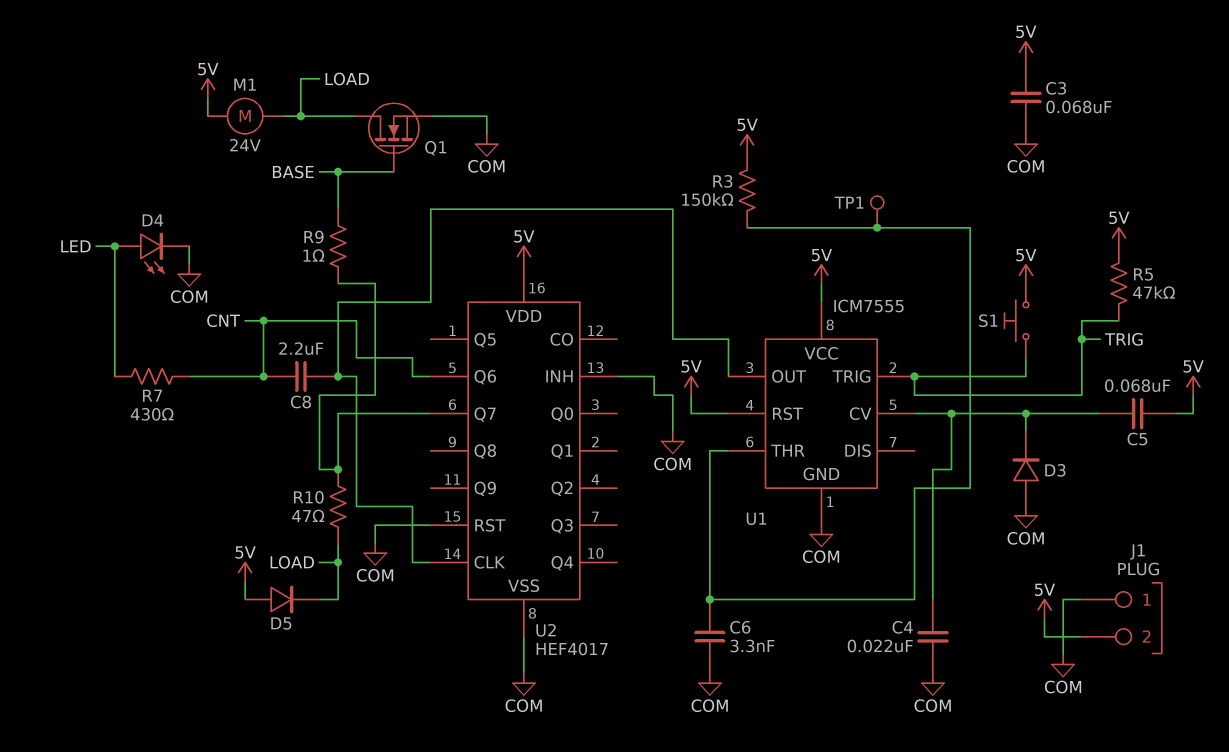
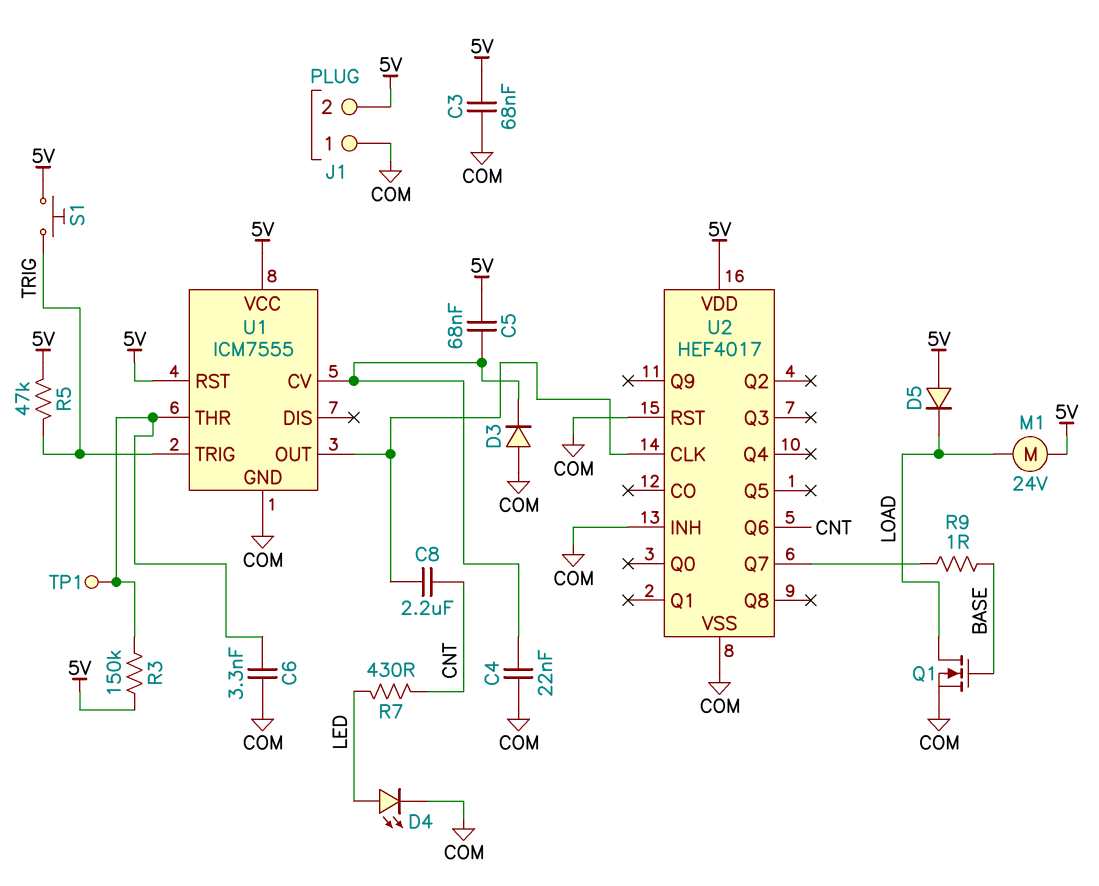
R10: 47 (LOAD, U2/Q7) -> none

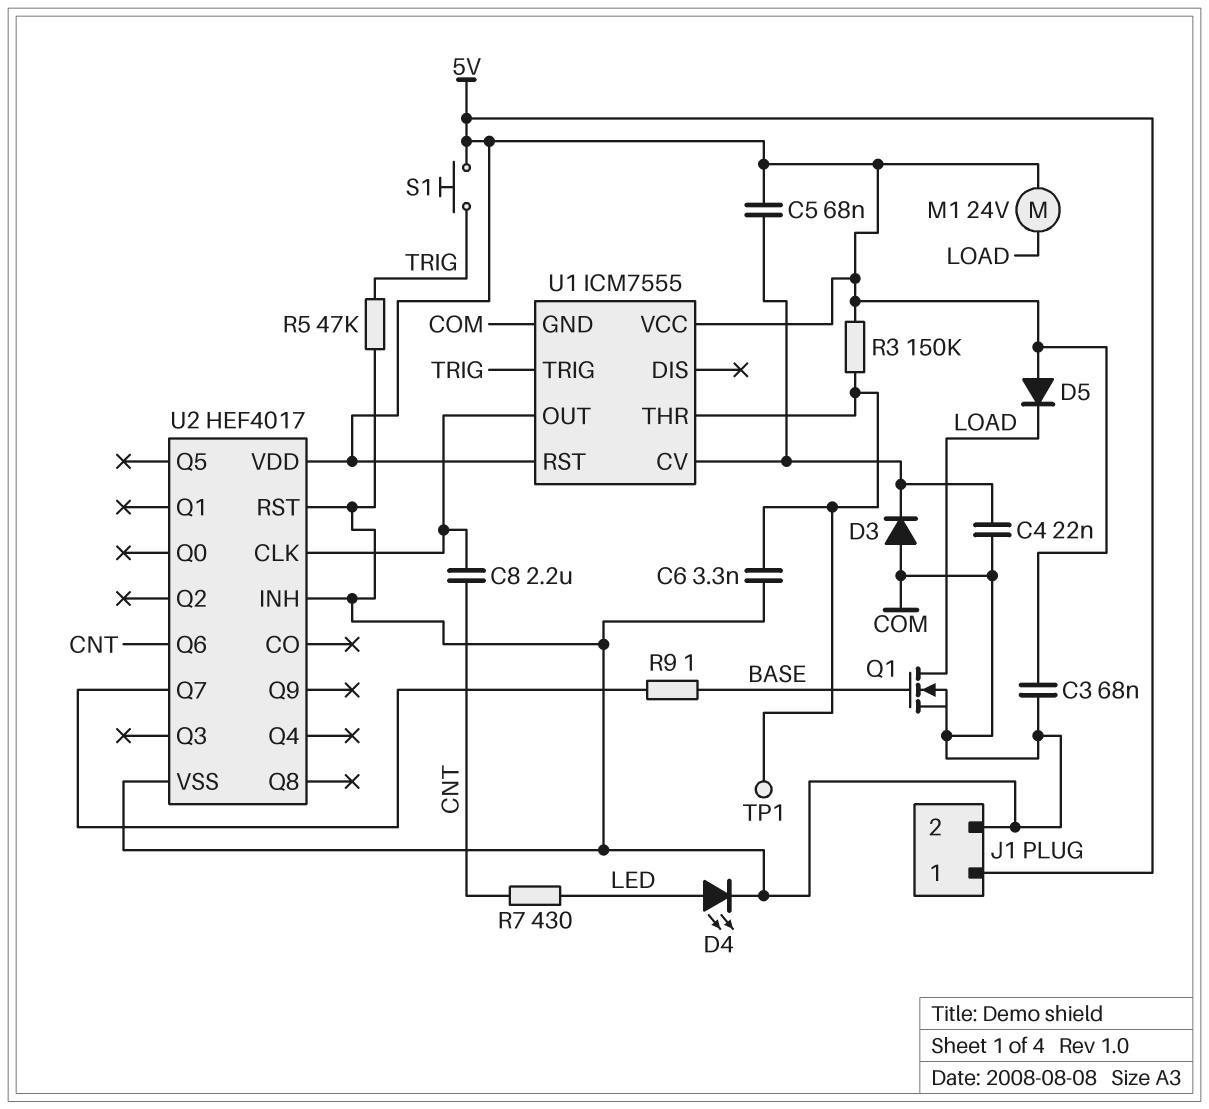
J1 pin 1: COM -> 5V
J1 pin 2: 5V -> COM
R5: 47k (5V, TRIG) -> 47k (COM, TRIG)

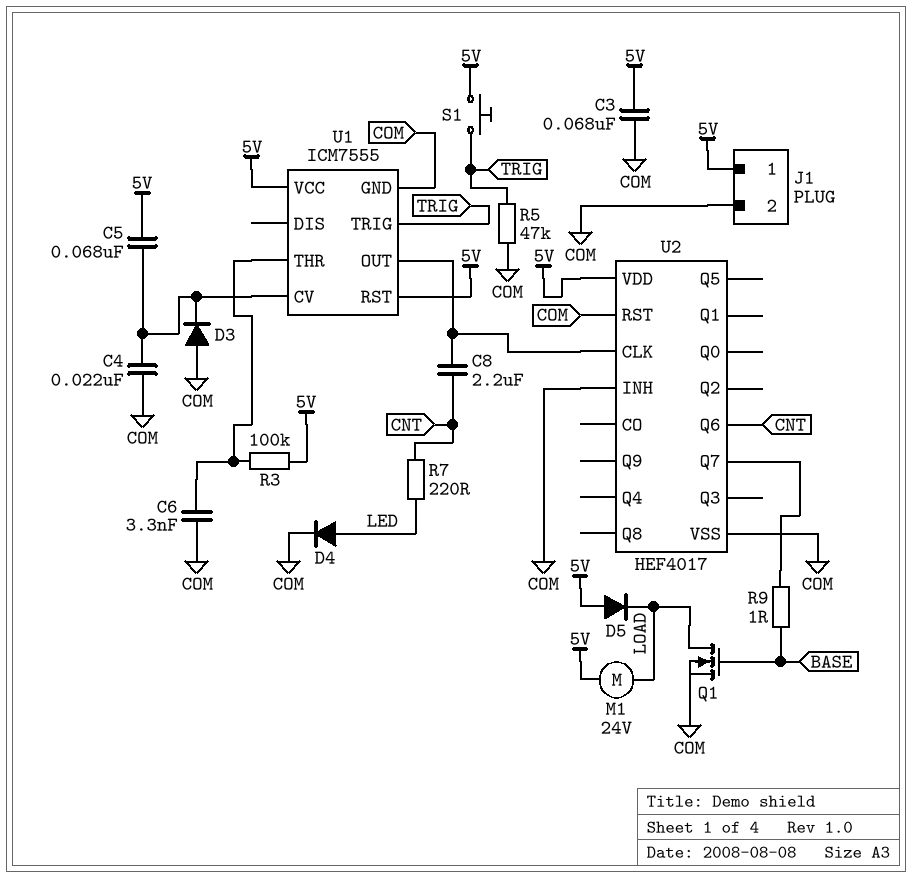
D4: LED (A LED, K COM) -> diode (A LED, K COM)
R3: 150k (5V, U1/THR) -> 100k (5V, U1/THR)
R7: 430 (CNT, LED) -> 220 (CNT, LED)
TP1: test point (U1/THR) -> none

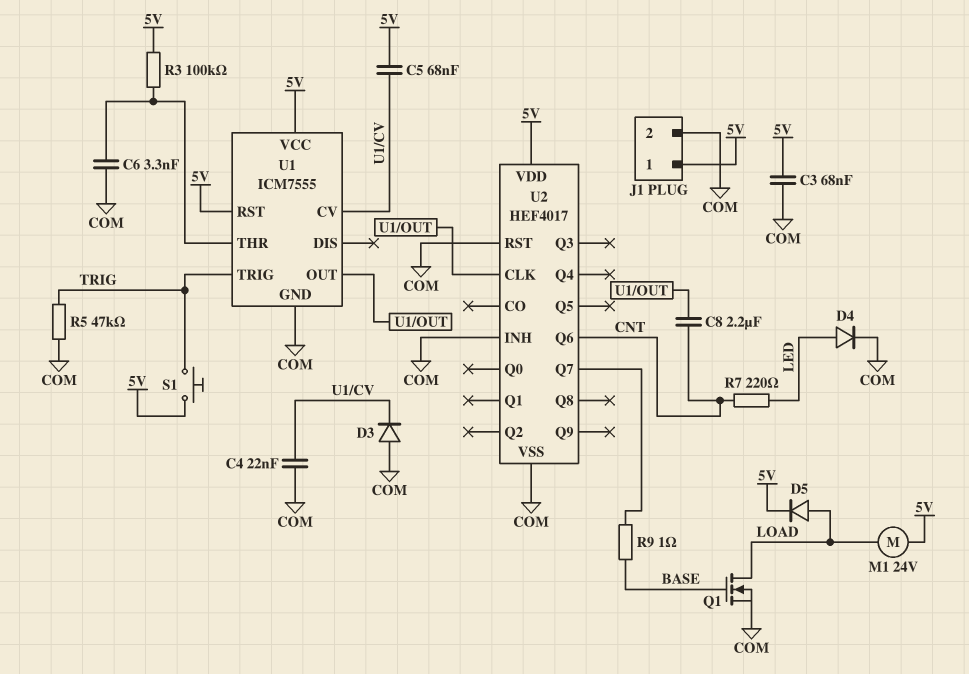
D5: diode (A 5V, K LOAD) -> diode (A LOAD, K 5V)

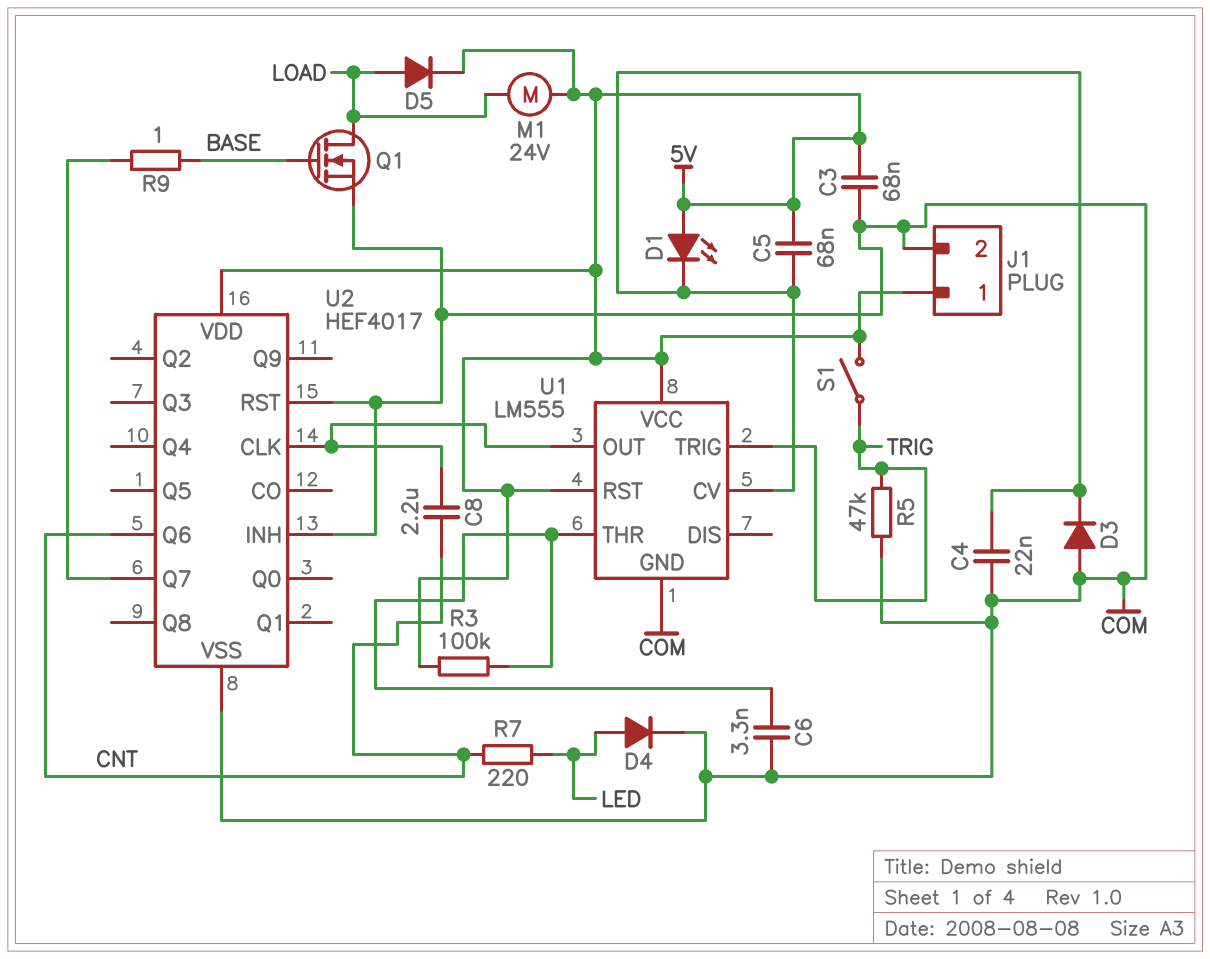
D1: none -> LED (A 5V, K U1/CV)
S1: button (5V, TRIG) -> switch (5V, TRIG)
U1: ICM7555 -> LM555

